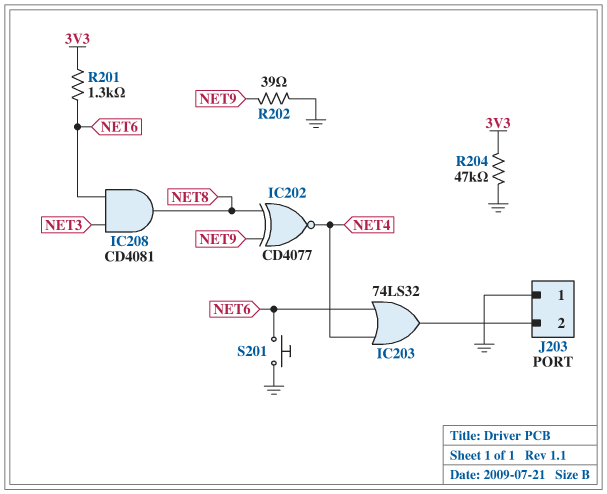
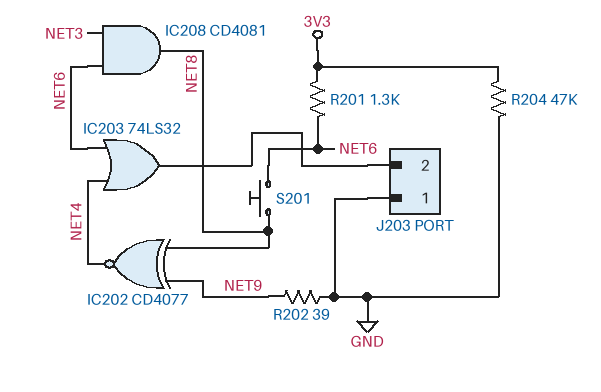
S201: button (GND, NET6) -> button (NET6, NET8)

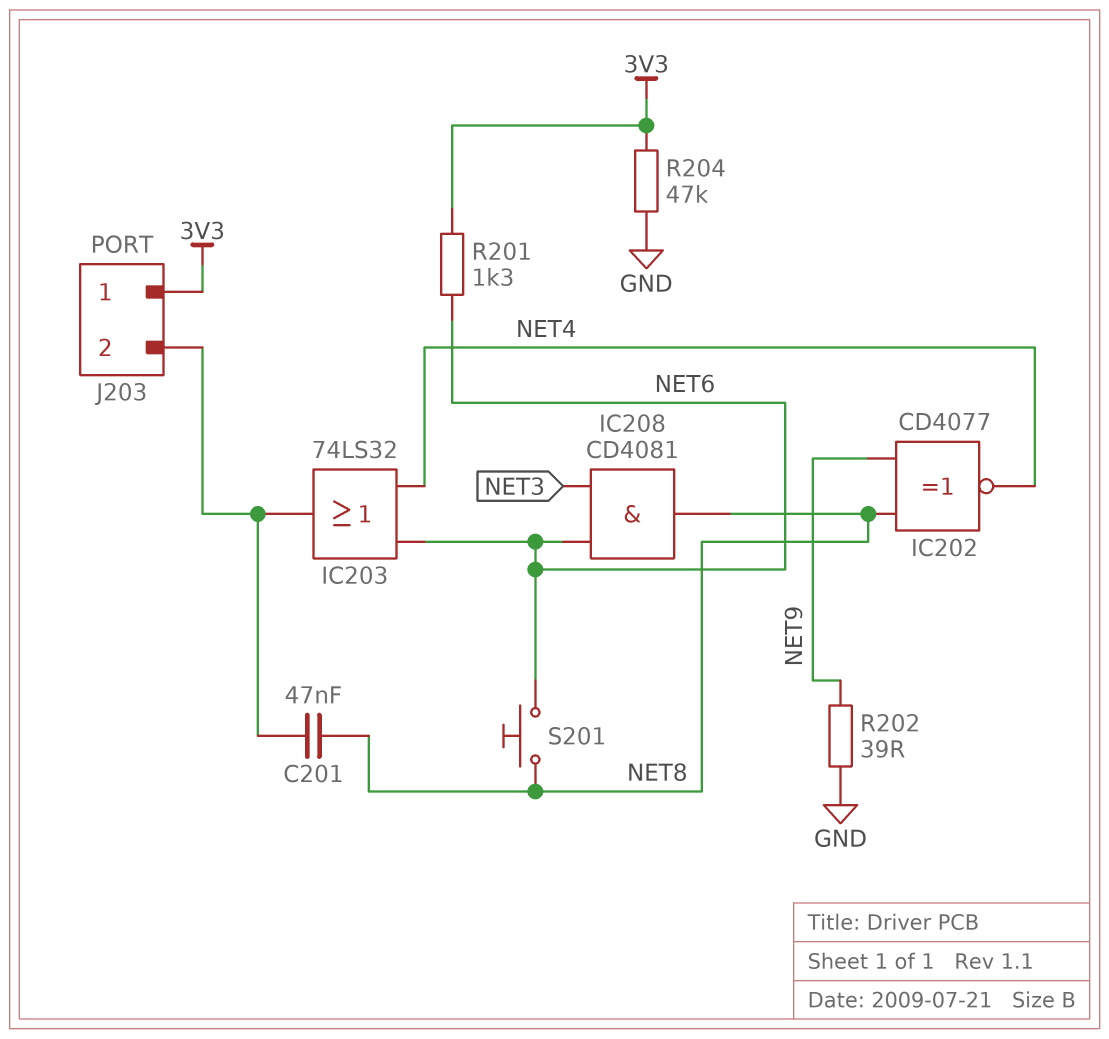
C201: none -> 47nF (J203/2, NET8)
J203 pin 1: GND -> 3V3

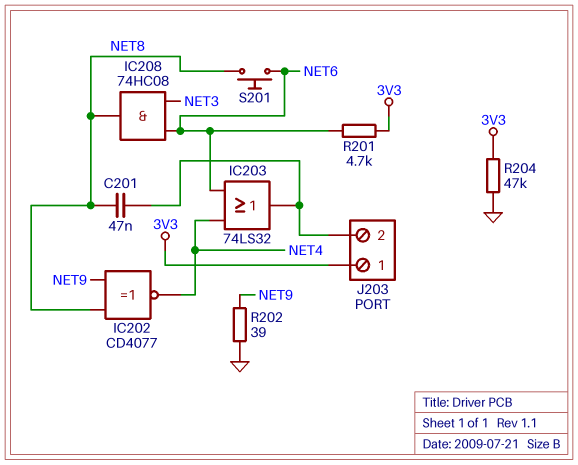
IC208: AND CD4081 (in NET3, in NET6, out NET8) -> AND 74HC08 (in NET3, in NET6, out NET8)
R201: 1.3k (3V3, NET6) -> 4.7k (3V3, NET6)

